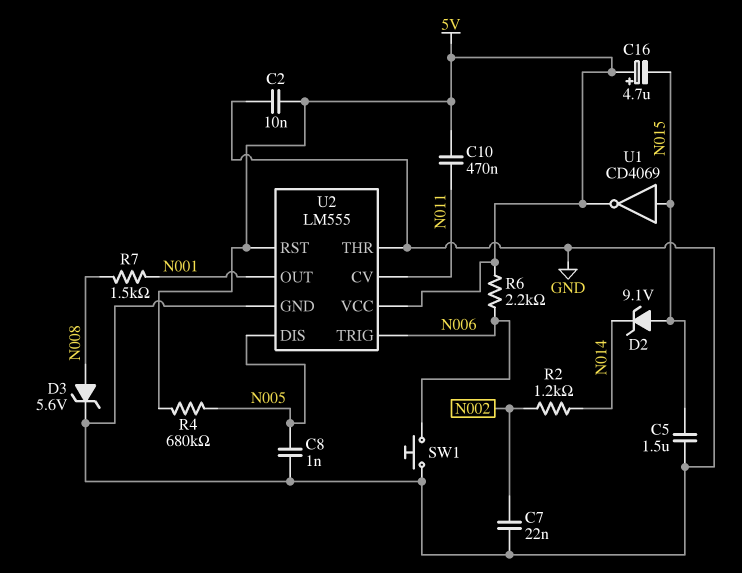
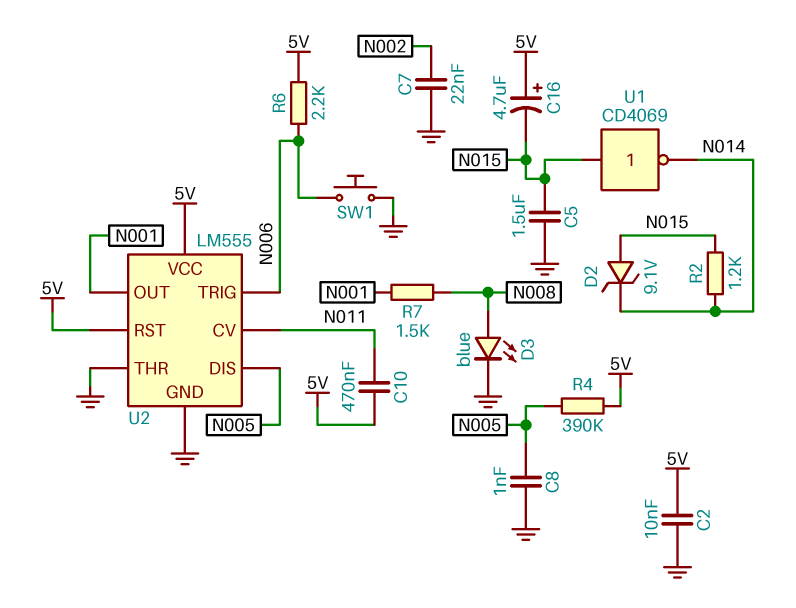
D3: zener 5.6V (A N008, K GND) -> LED blue (A N008, K GND)
R2: 1.2k (N002, N014) -> 1.2k (N014, N015)
R4: 680k (5V, N005) -> 390k (5V, N005)
U1: NOT CD4069 (in N015, out 5V) -> NOT CD4069 (in N015, out N014)

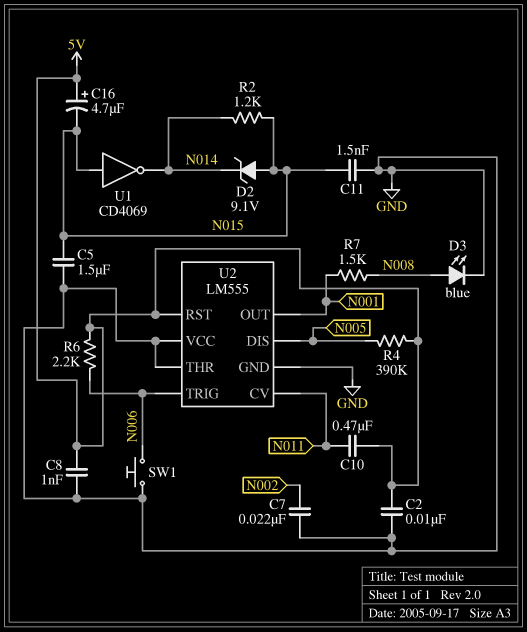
C8: 1nF (GND, N005) -> 1nF (5V, GND)
C11: none -> 1.5nF (GND, N015)
U2 pin VCC: 5V -> GND

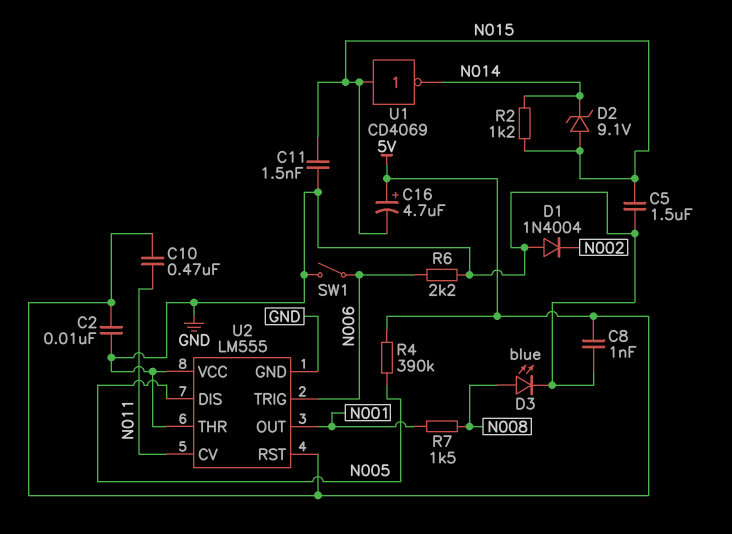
C7: 22nF (GND, N002) -> none
D1: none -> diode 1N4004 (A GND, K N002)
R6: 2.2k (5V, N006) -> 2.2k (GND, N006)
SW1: button (GND, N006) -> switch (GND, N006)

